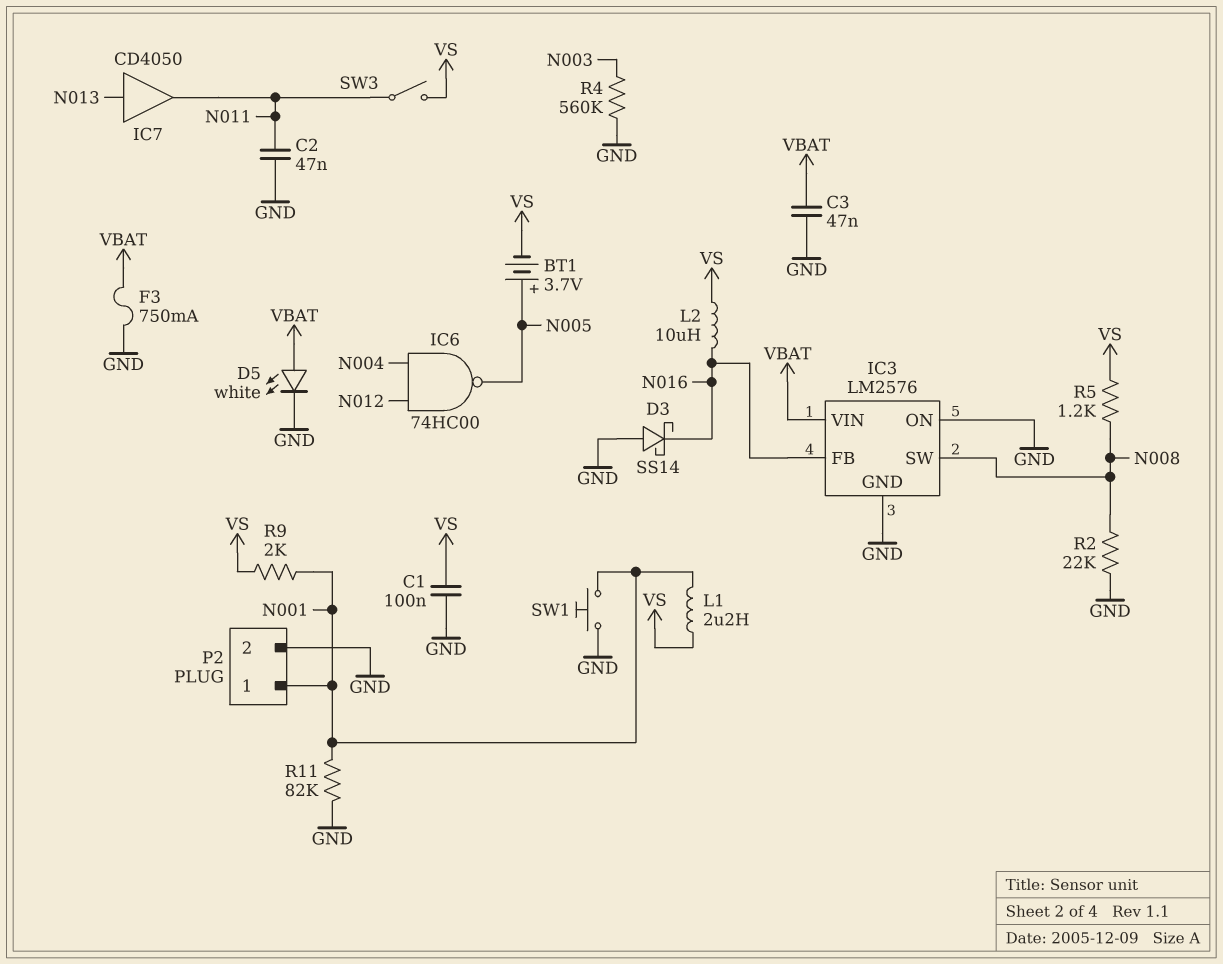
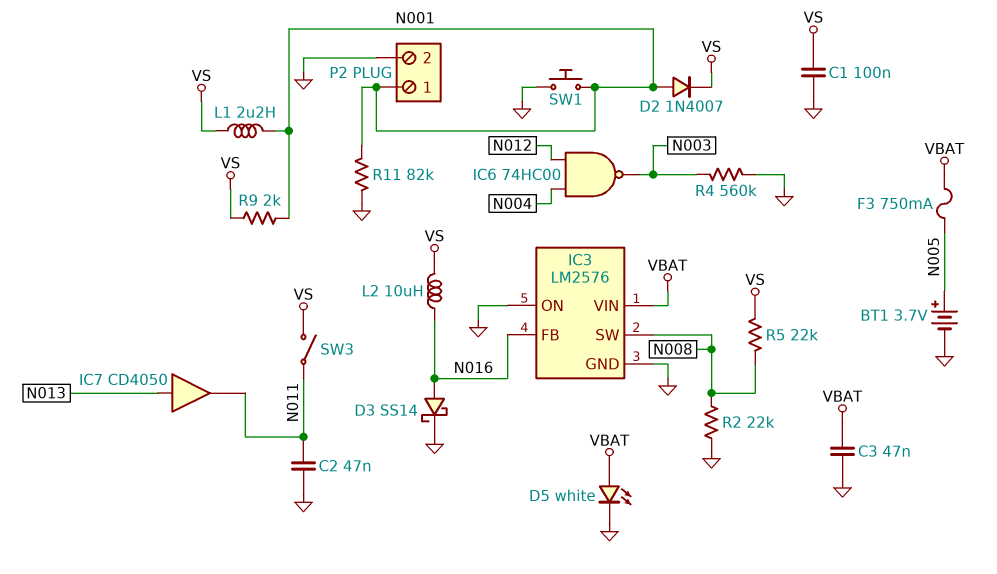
BT1: 3.7V (plus N005, minus VS) -> 3.7V (plus N005, minus GND)
D2: none -> diode 1N4007 (A N001, K VS)
D3: schottky SS14 (A GND, K N016) -> schottky SS14 (A N016, K GND)
F3: 750mA (GND, VBAT) -> 750mA (N005, VBAT)
IC6: NAND 74HC00 (in N004, in N012, out N005) -> NAND 74HC00 (in N004, in N012, out N003)
R5: 1.2k (N008, VS) -> 22k (N008, VS)

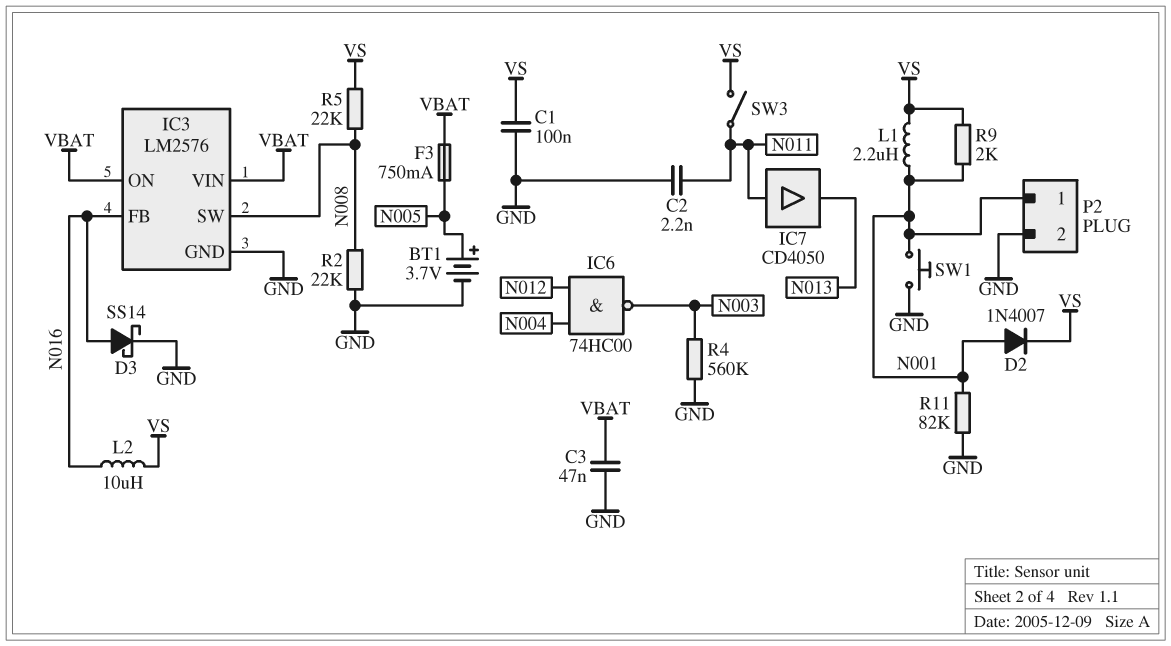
C2: 47nF (GND, N011) -> 2.2nF (GND, N011)
D5: LED white (A VBAT, K GND) -> none
IC3 pin ON: GND -> VBAT
IC7: buffer CD4050 (in N013, out N011) -> buffer CD4050 (in N011, out N013)

